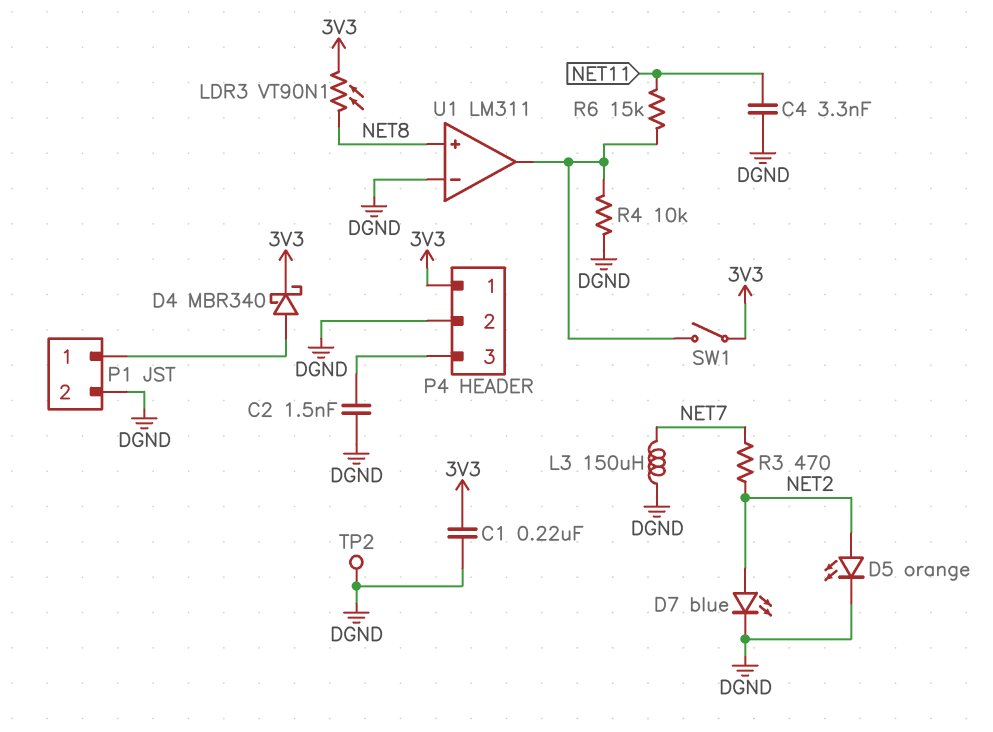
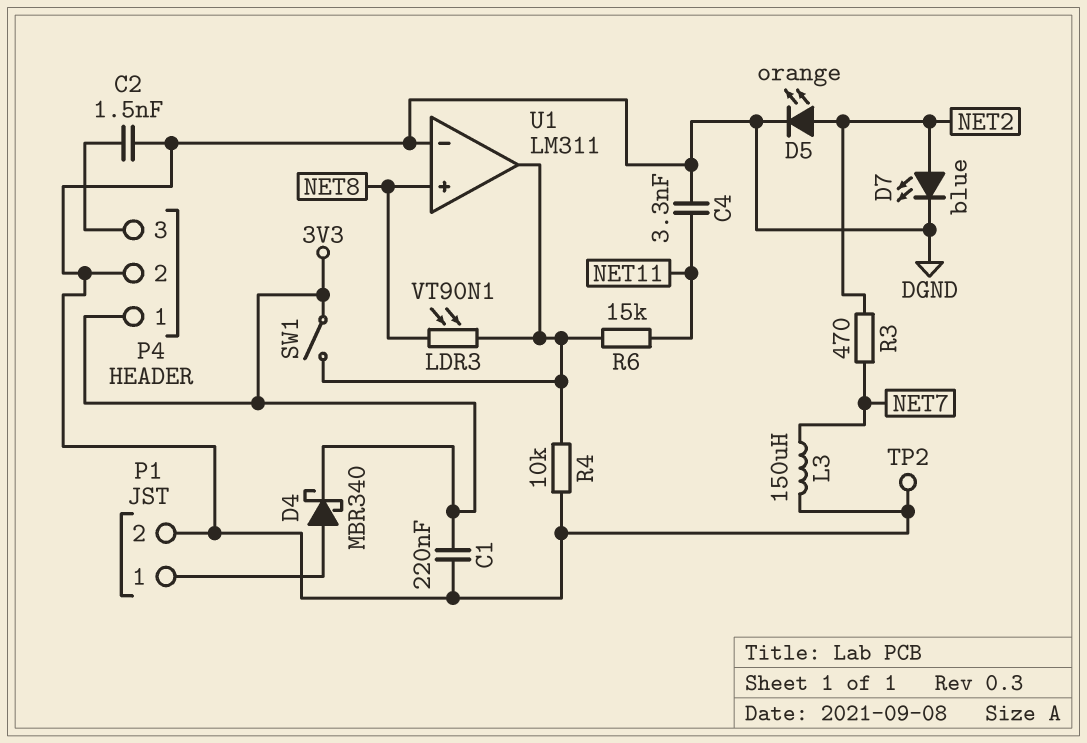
LDR3: VT90N1 (3V3, NET8) -> VT90N1 (NET8, U1/out)

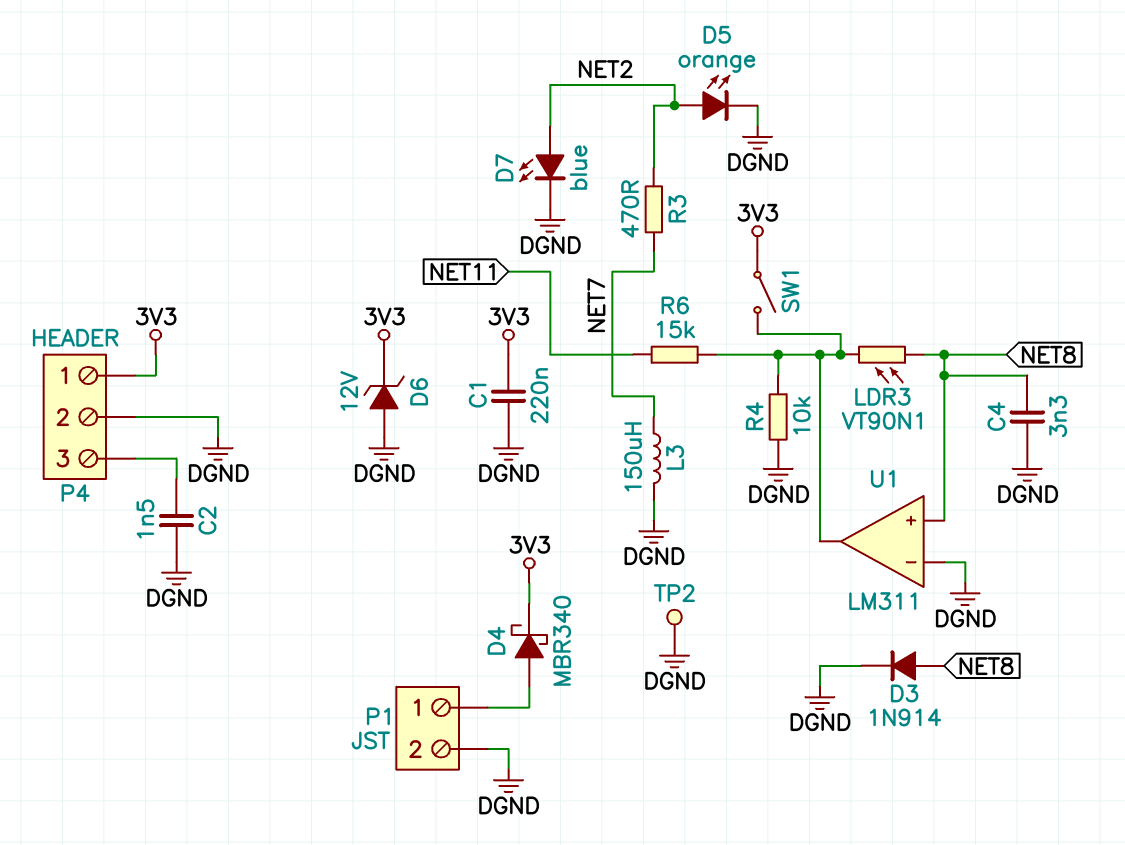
C4: 3.3nF (DGND, NET11) -> 3.3nF (DGND, NET8)
D3: none -> diode 1N914 (A NET8, K DGND)
D6: none -> zener 12V (A DGND, K 3V3)

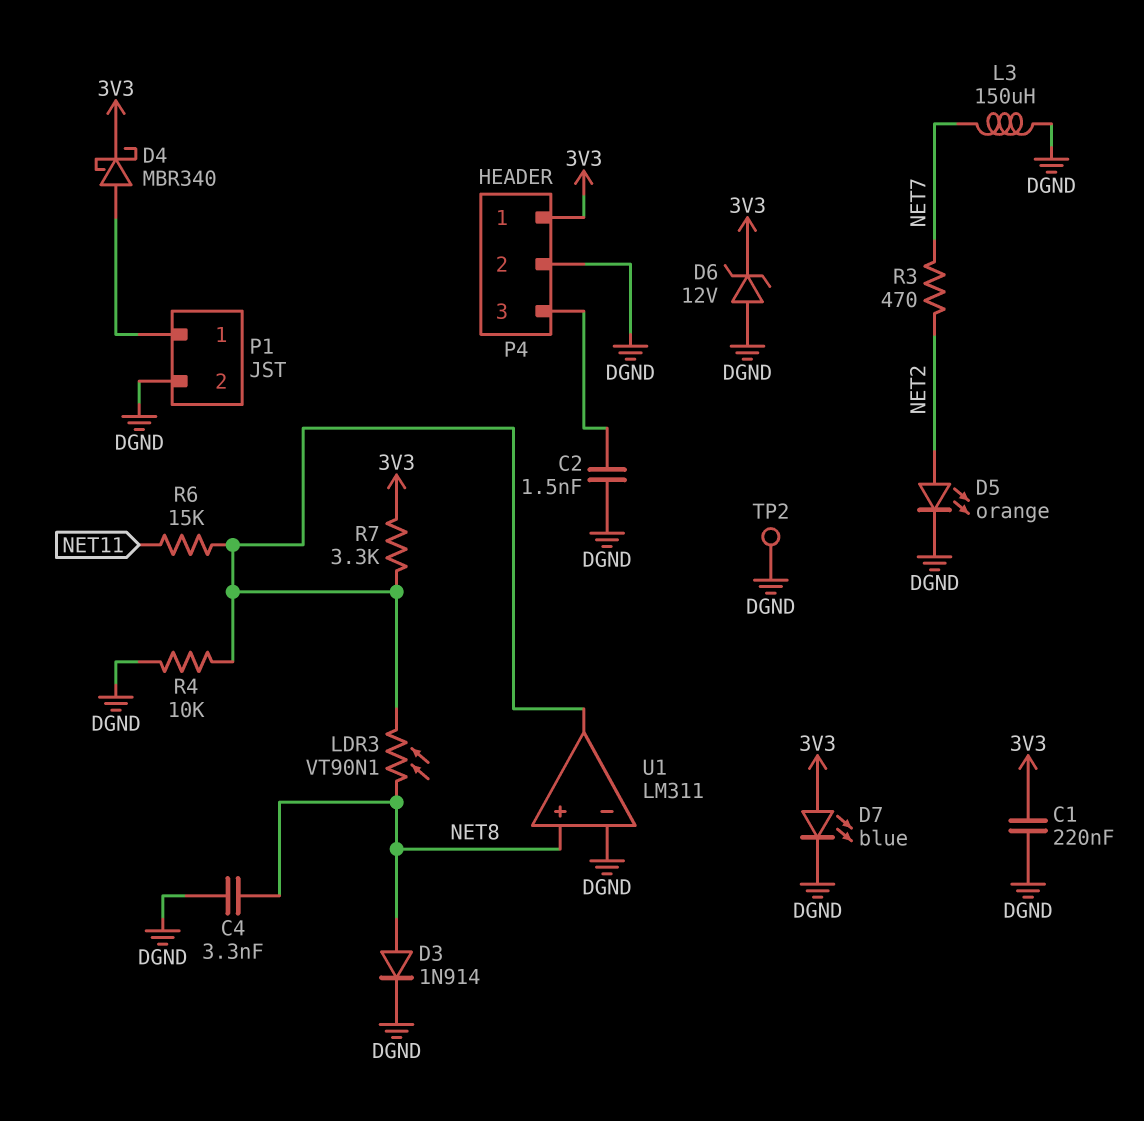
D7: LED blue (A NET2, K DGND) -> LED blue (A 3V3, K DGND)
R7: none -> 3.3k (3V3, U1/out)
SW1: switch (3V3, U1/out) -> none

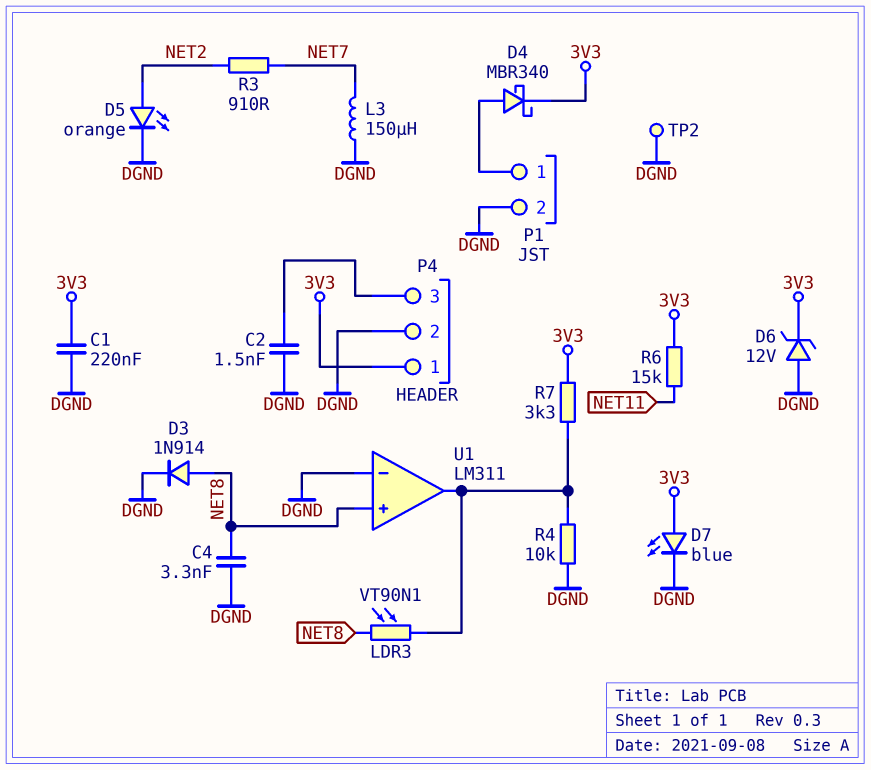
R3: 470 (NET2, NET7) -> 910 (NET2, NET7)
R6: 15k (NET11, U1/out) -> 15k (3V3, NET11)

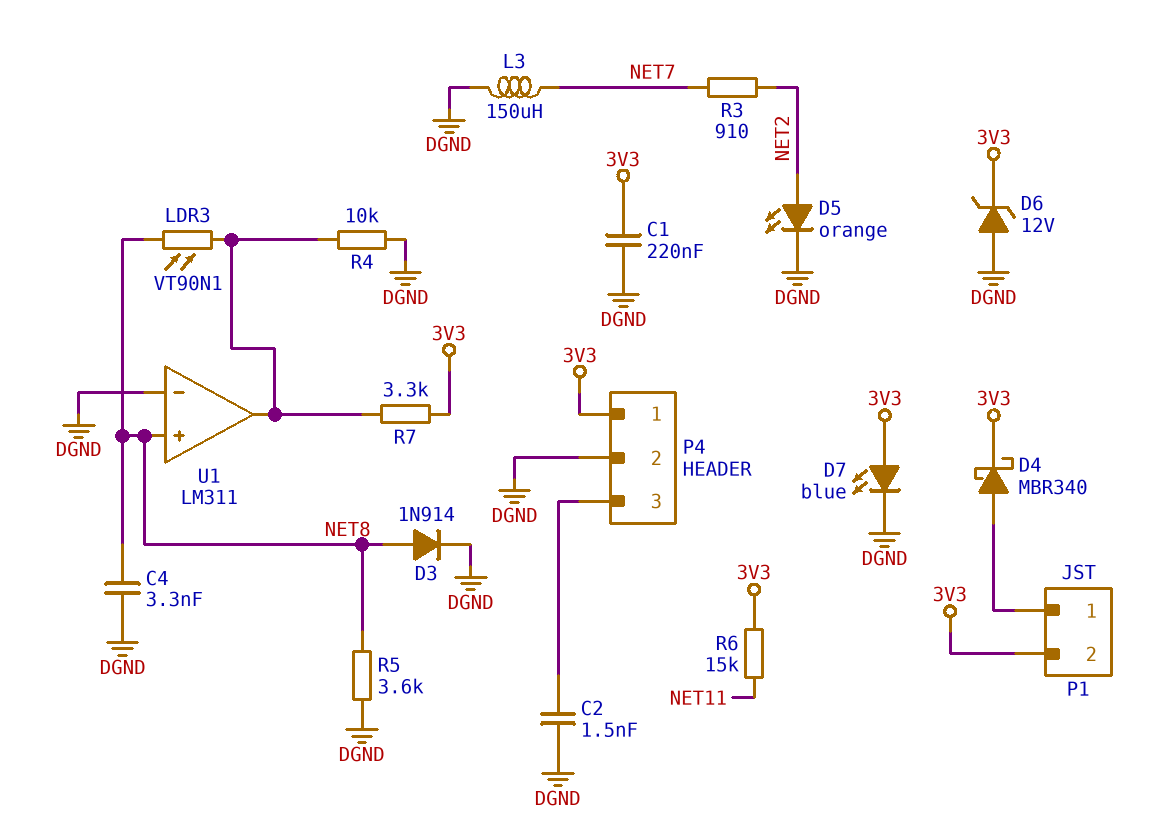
P1 pin 2: DGND -> 3V3
R5: none -> 3.6k (DGND, NET8)
TP2: test point (DGND) -> none

